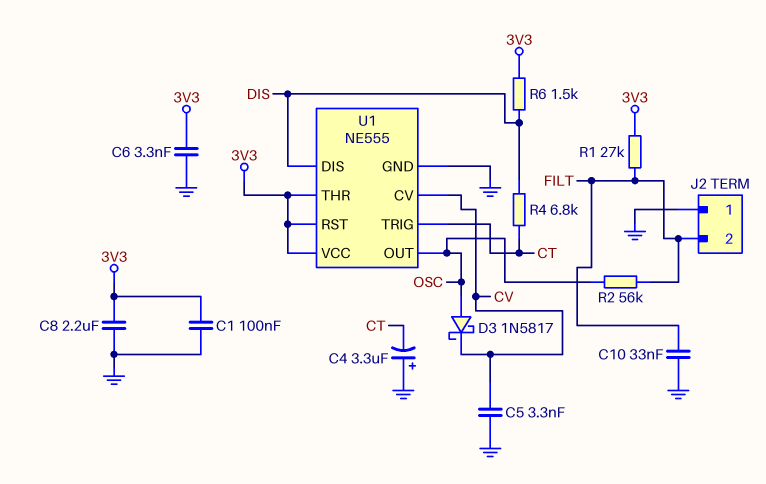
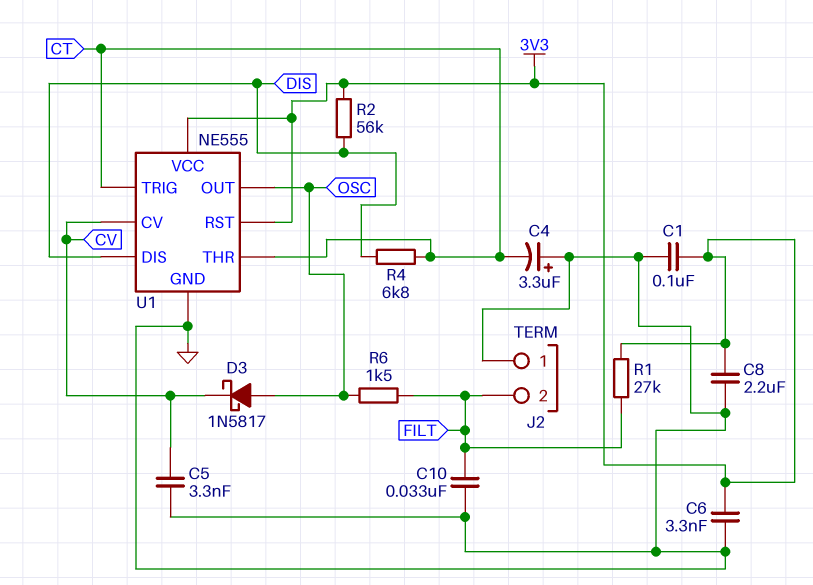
R2: 56k (FILT, OSC) -> 56k (3V3, DIS)
R6: 1.5k (3V3, DIS) -> 1.5k (FILT, OSC)
U1 pin THR: 3V3 -> CT

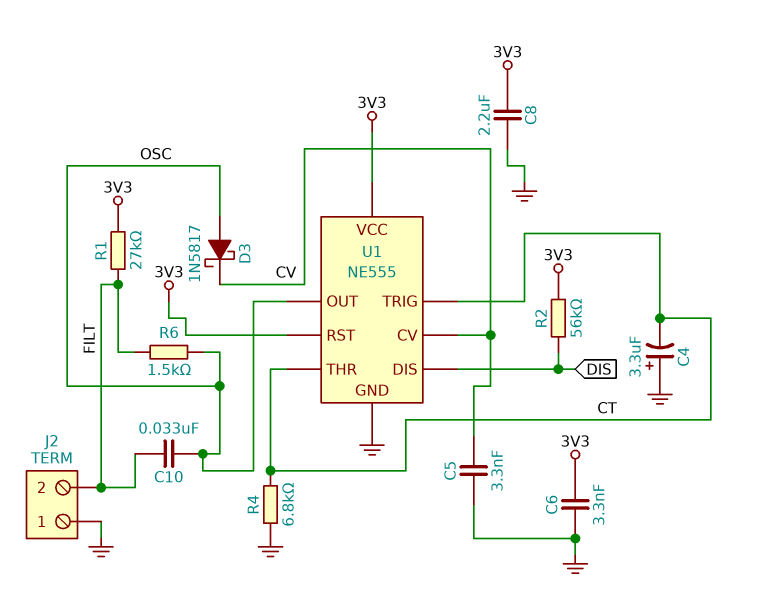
C1: 100nF (3V3, GND) -> none
C10: 33nF (FILT, GND) -> 33nF (FILT, OSC)
R4: 6.8k (CT, DIS) -> 6.8k (CT, GND)

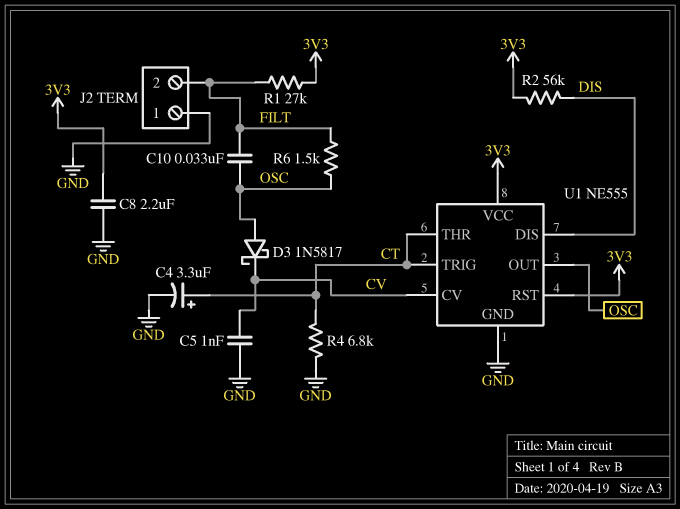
C4: 3.3uF (plus GND, minus CT) -> 3.3uF (plus CT, minus GND)
C5: 3.3nF (CV, GND) -> 1nF (CV, GND)
C6: 3.3nF (3V3, GND) -> none

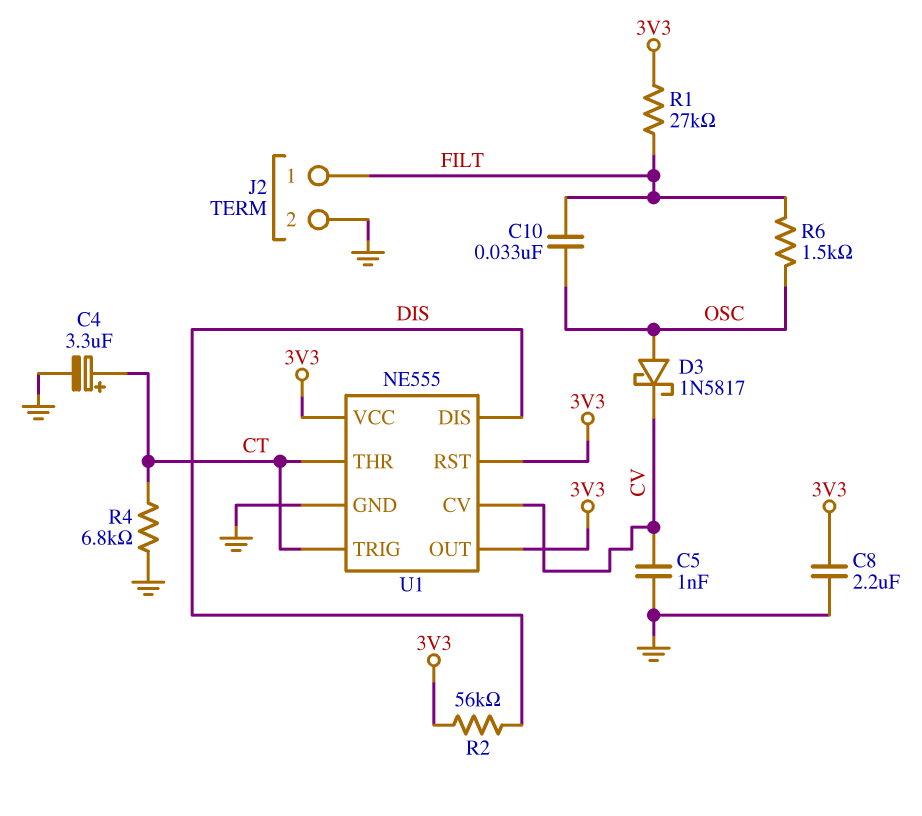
J2 pin 1: GND -> FILT
J2 pin 2: FILT -> GND
U1 pin OUT: OSC -> 3V3

